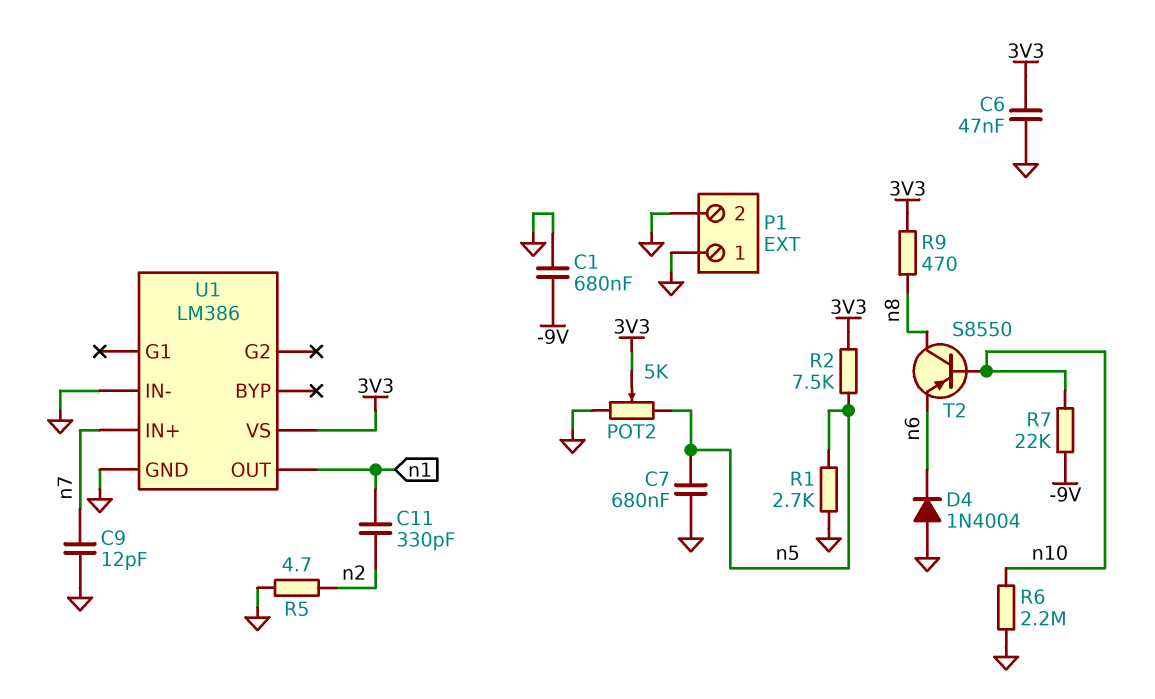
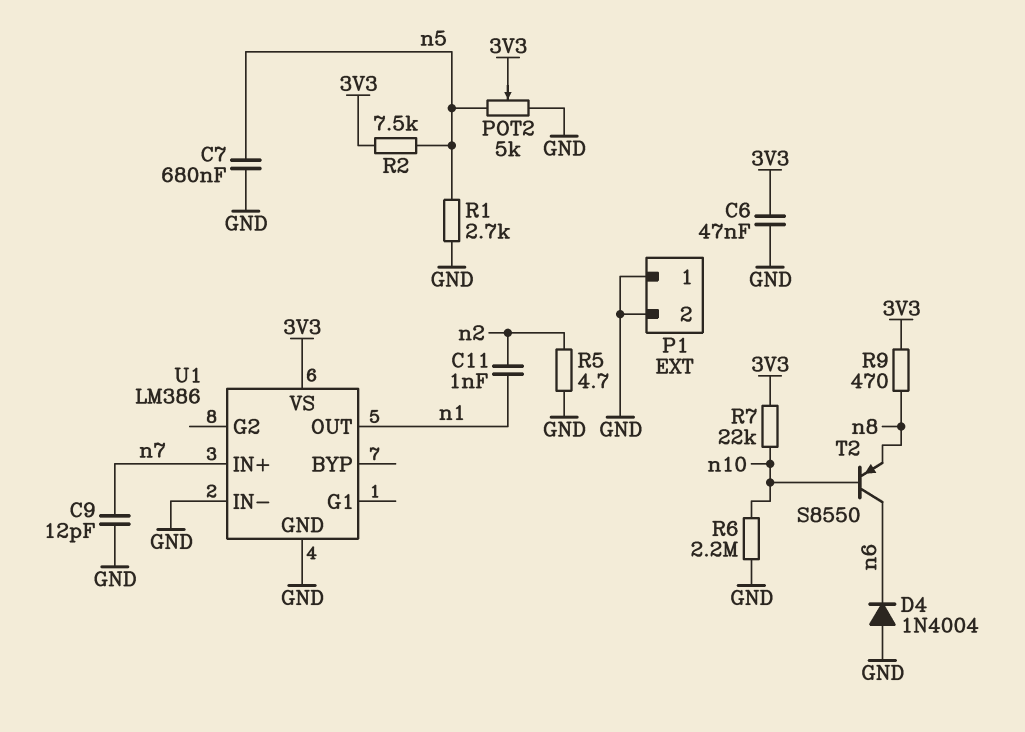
C1: 680nF (-9V, GND) -> none
C11: 330pF (n1, n2) -> 1nF (n1, n2)
R7: 22k (-9V, n10) -> 22k (3V3, n10)
T2: PNP S8550 (B n10, C n8, E n6) -> PNP S8550 (B n10, C n6, E n8)

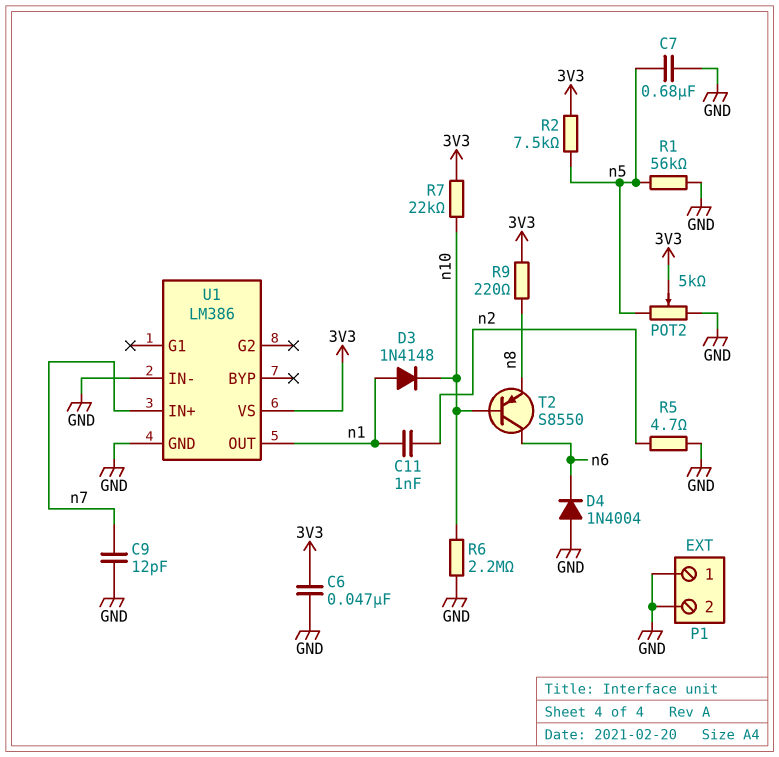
D3: none -> diode 1N4148 (A n1, K n10)
R1: 2.7k (GND, n5) -> 56k (GND, n5)
R9: 470 (3V3, n8) -> 220 (3V3, n8)

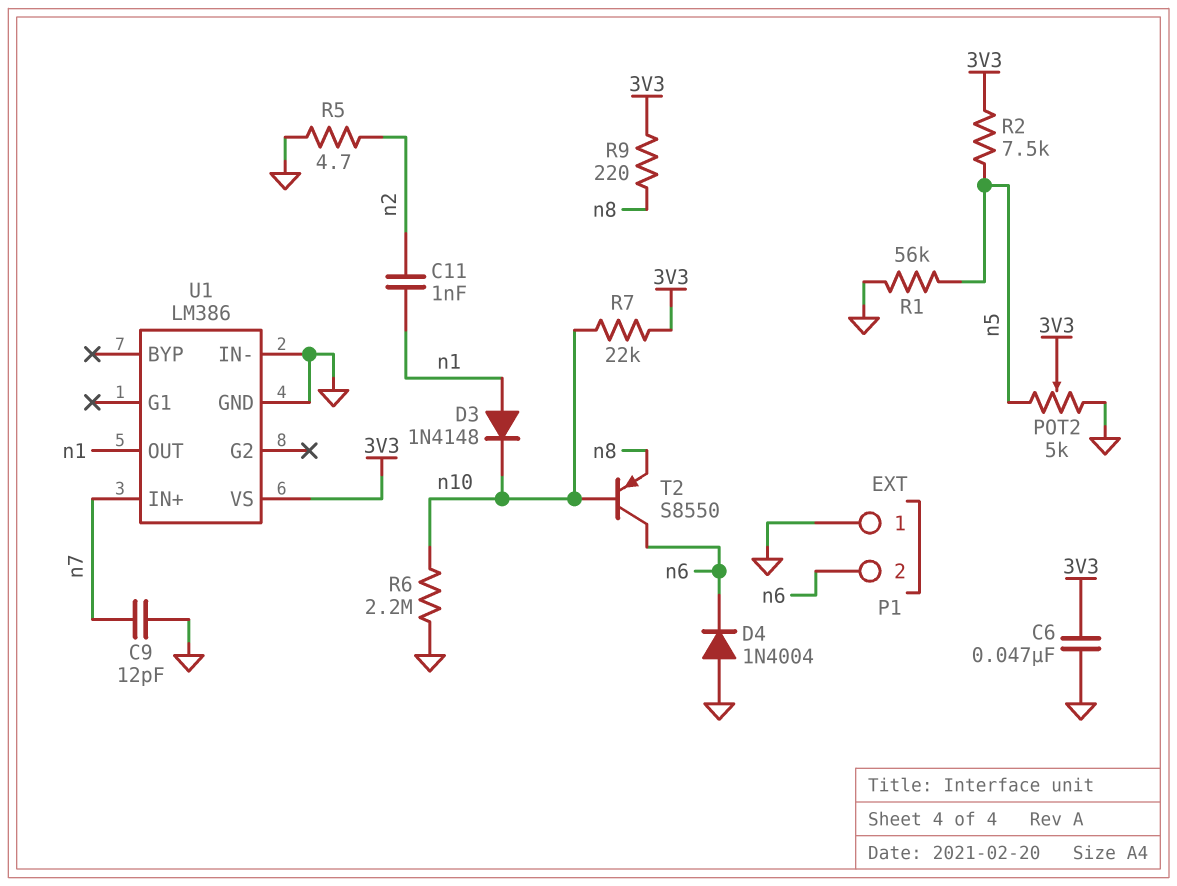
C7: 680nF (GND, n5) -> none
P1 pin 2: GND -> n6

